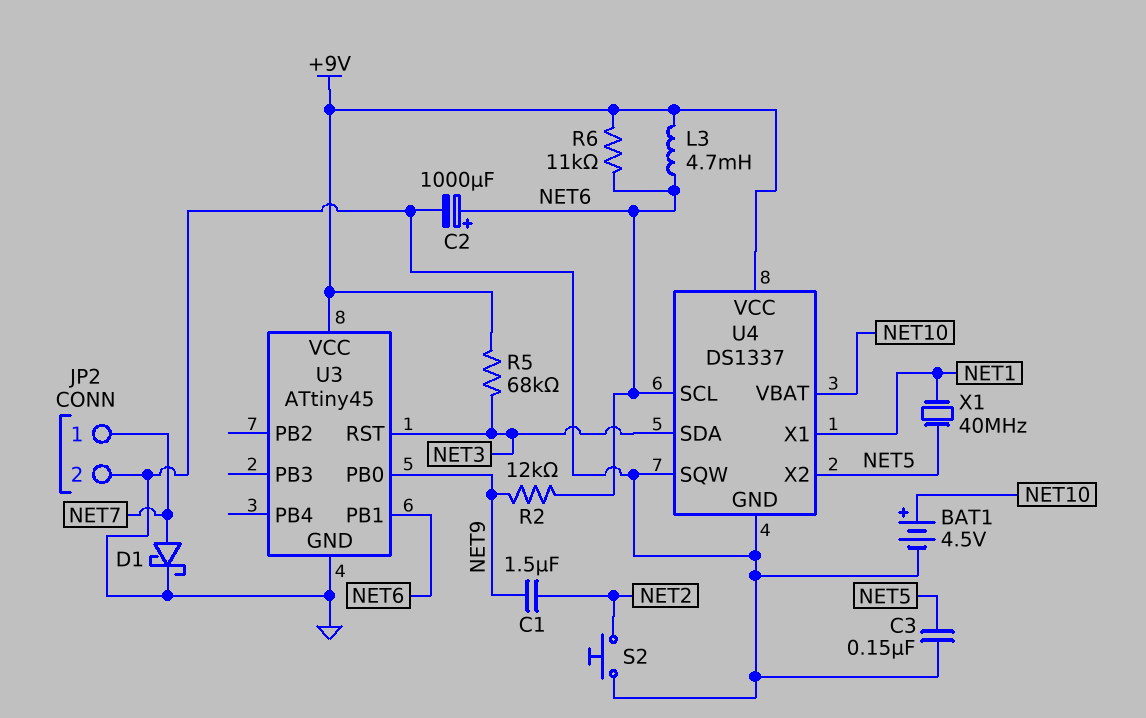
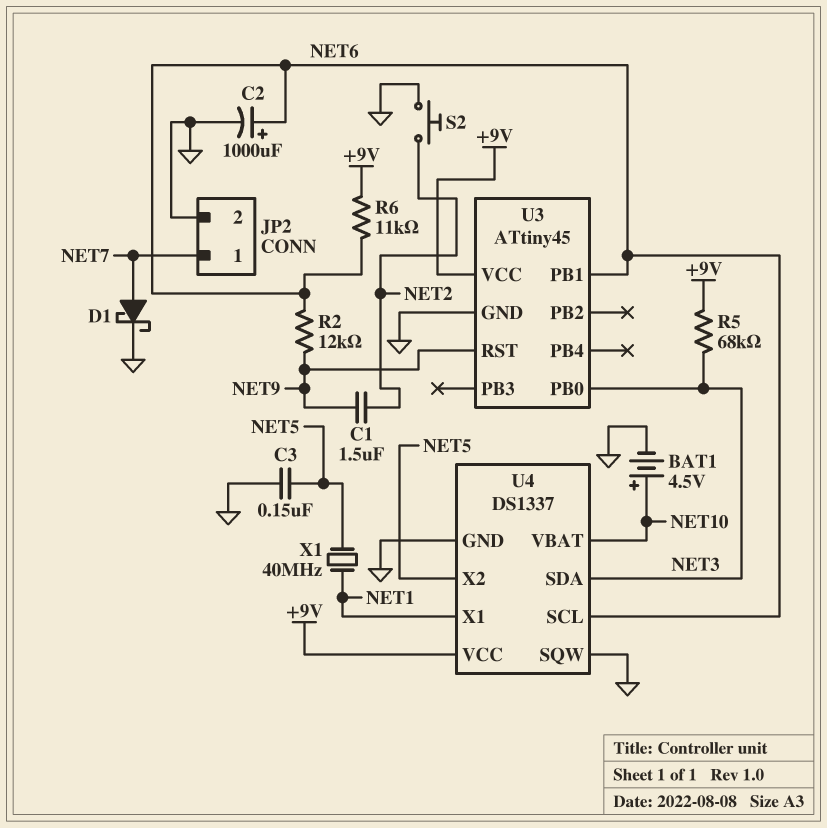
L3: 4.7mH (+9V, NET6) -> none
U3 pin PB0: NET9 -> NET3
U3 pin RST: NET3 -> NET9

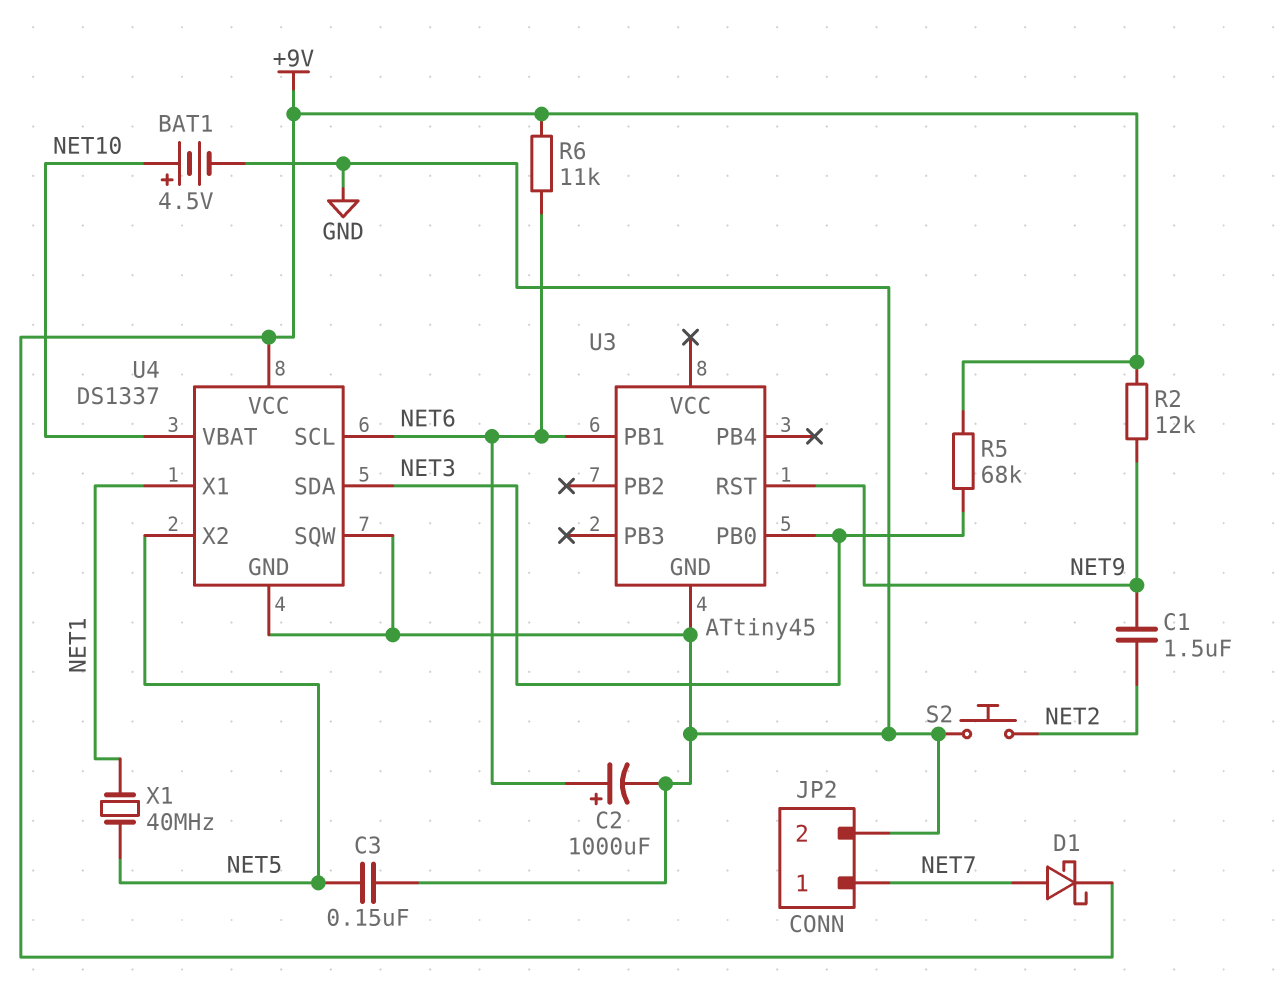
D1: schottky (A NET7, K GND) -> schottky (A NET7, K +9V)
R2: 12k (NET6, NET9) -> 12k (+9V, NET9)
U3 pin VCC: +9V -> none

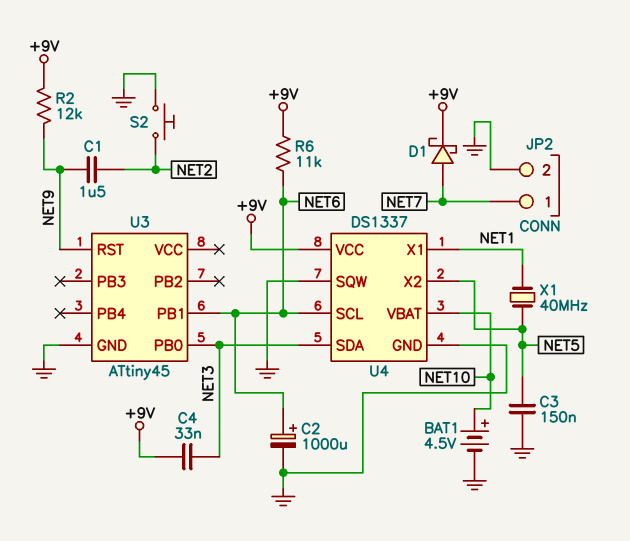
C4: none -> 33nF (+9V, NET3)
R5: 68k (+9V, NET3) -> none

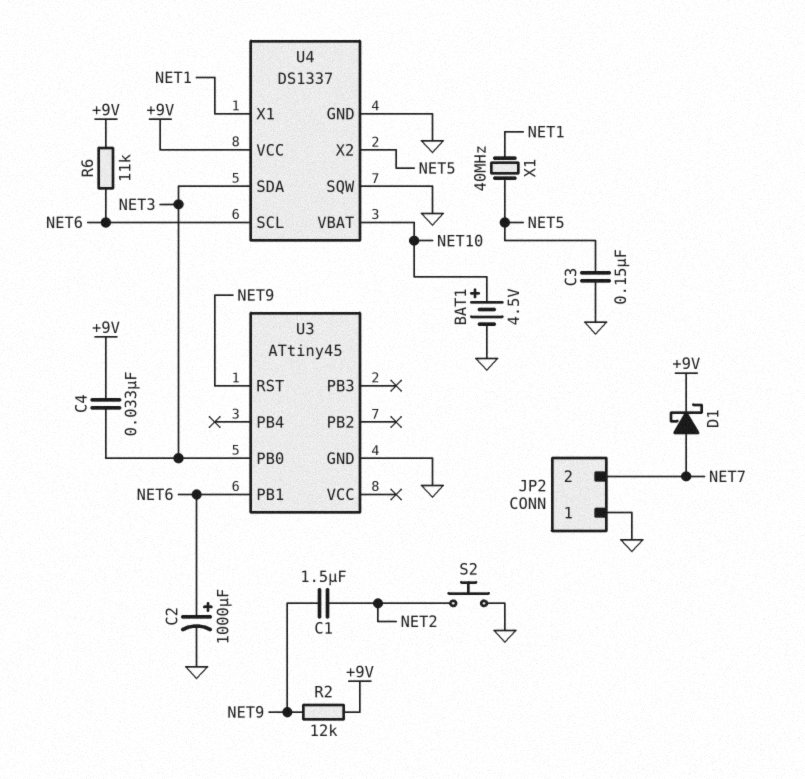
JP2 pin 1: NET7 -> GND
JP2 pin 2: GND -> NET7

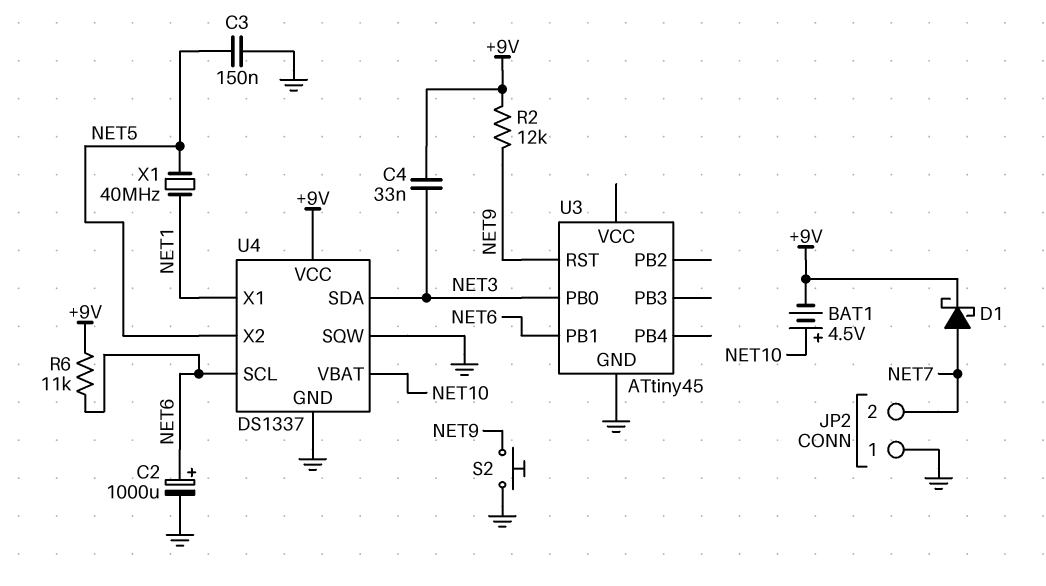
BAT1: 4.5V (plus NET10, minus GND) -> 4.5V (plus NET10, minus +9V)
C1: 1.5uF (NET2, NET9) -> none
S2: button (GND, NET2) -> button (GND, NET9)

